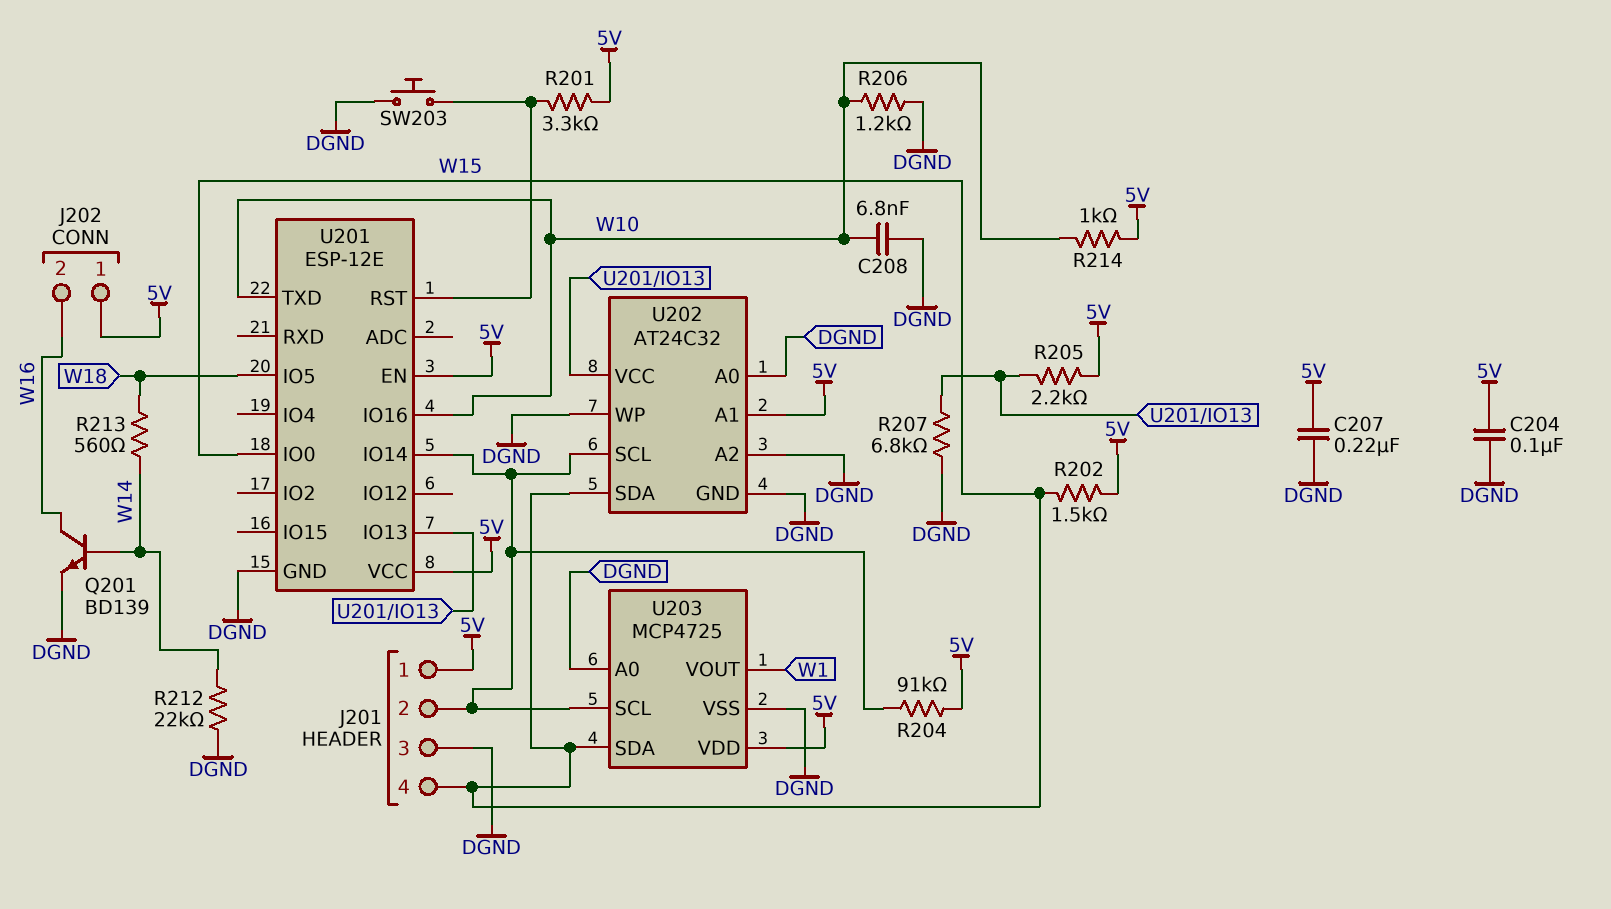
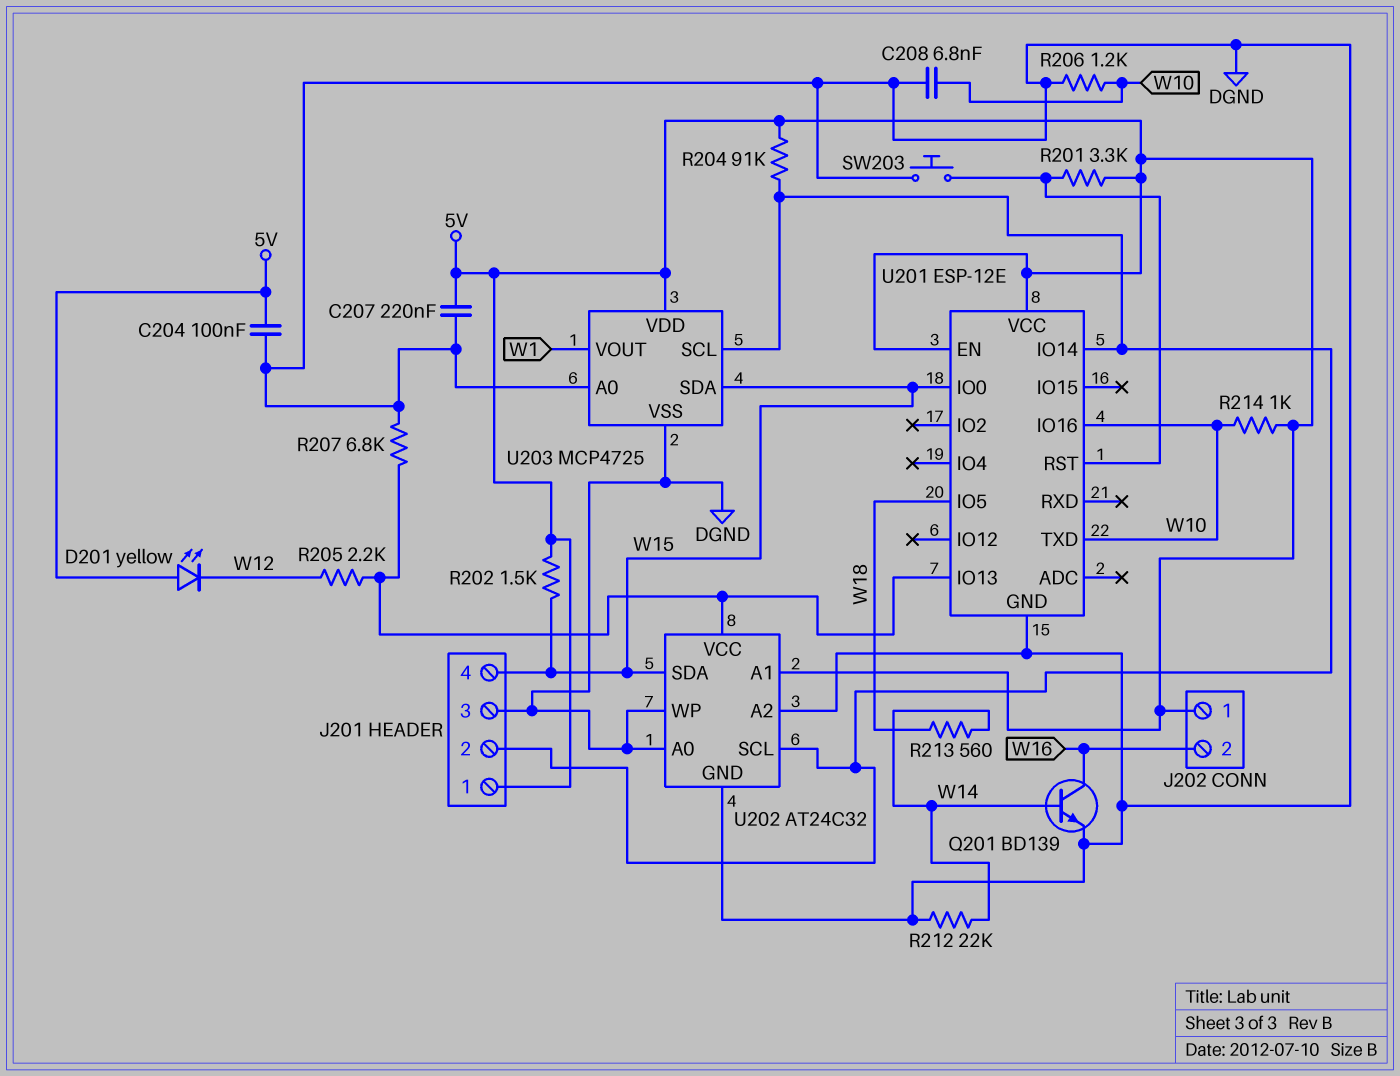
D201: none -> LED yellow (A 5V, K W12)
R205: 2.2k (5V, U201/IO13) -> 2.2k (U201/IO13, W12)

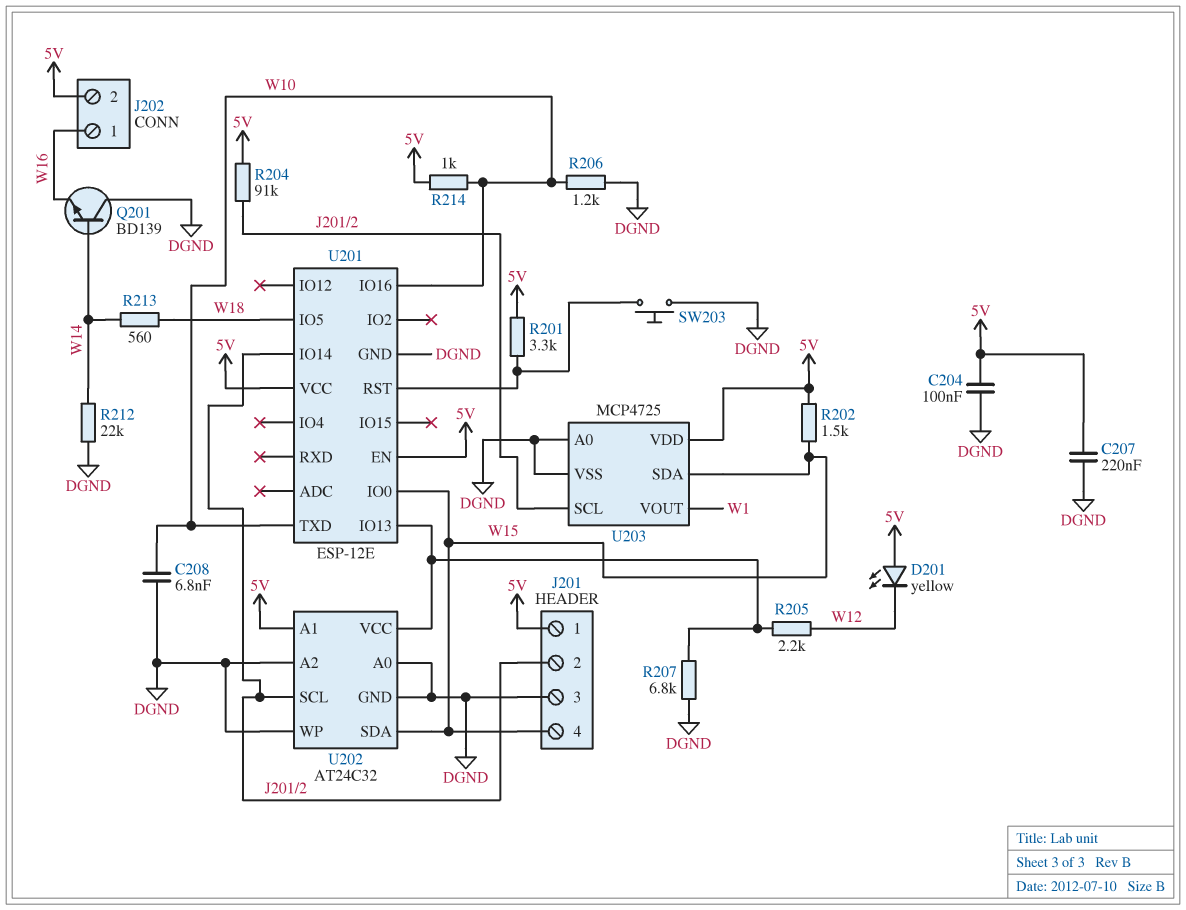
J202 pin 1: 5V -> W16
J202 pin 2: W16 -> 5V
Q201: NPN BD139 (B W14, C W16, E DGND) -> NPN BD139 (B W14, C DGND, E W16)

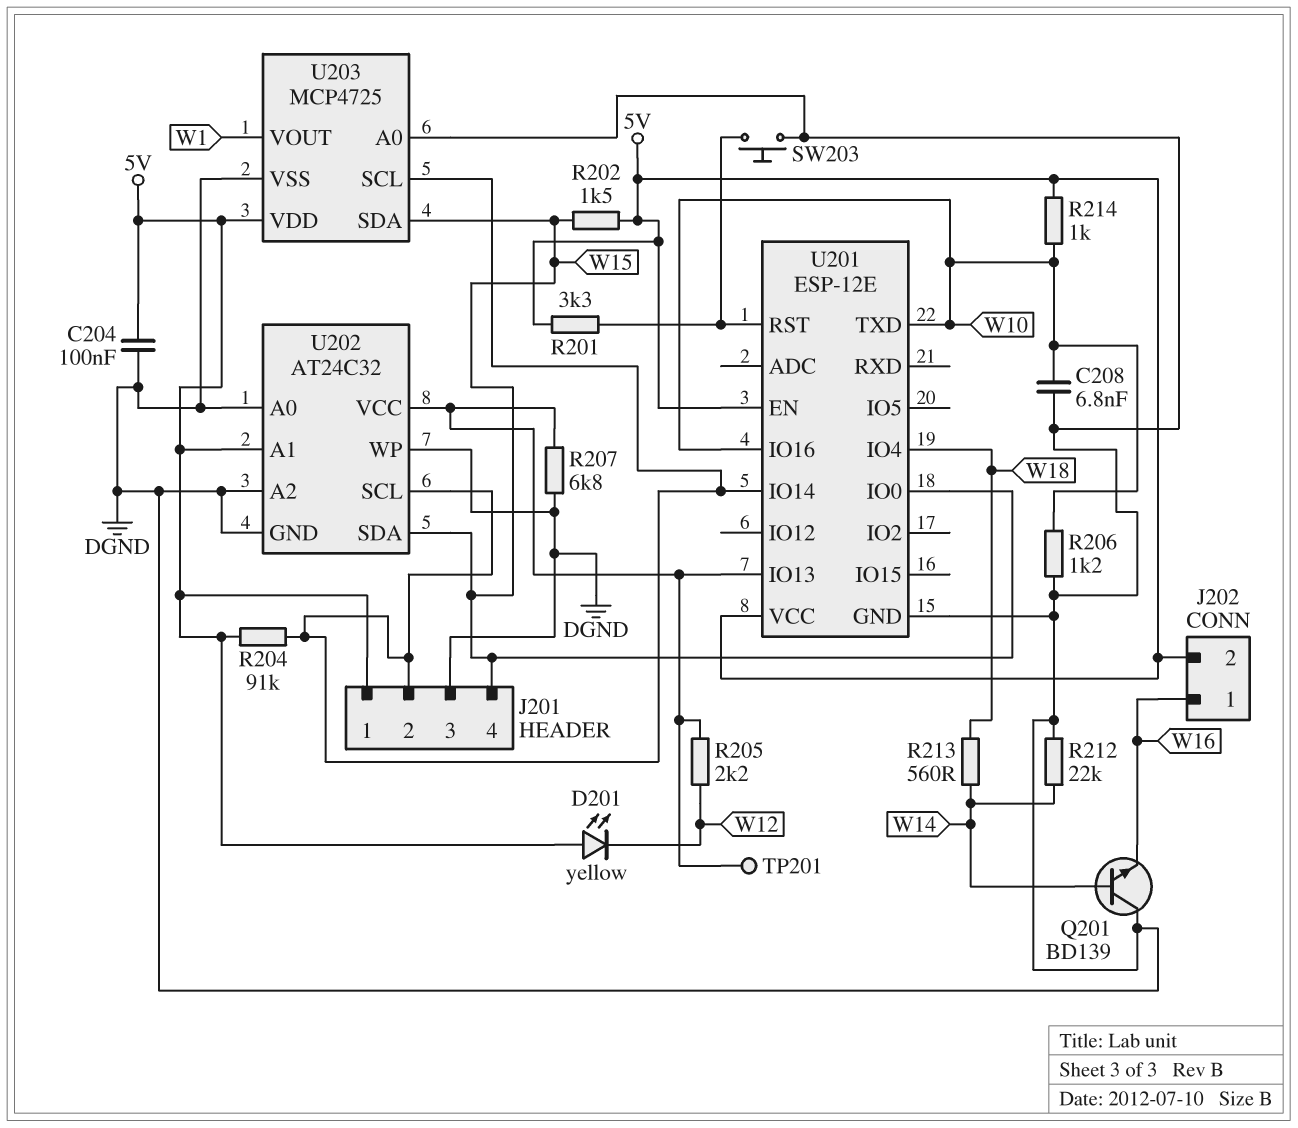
C207: 220nF (5V, DGND) -> none
TP201: none -> test point (U201/IO13)
U201 pin IO4: none -> W18
U201 pin IO5: W18 -> none

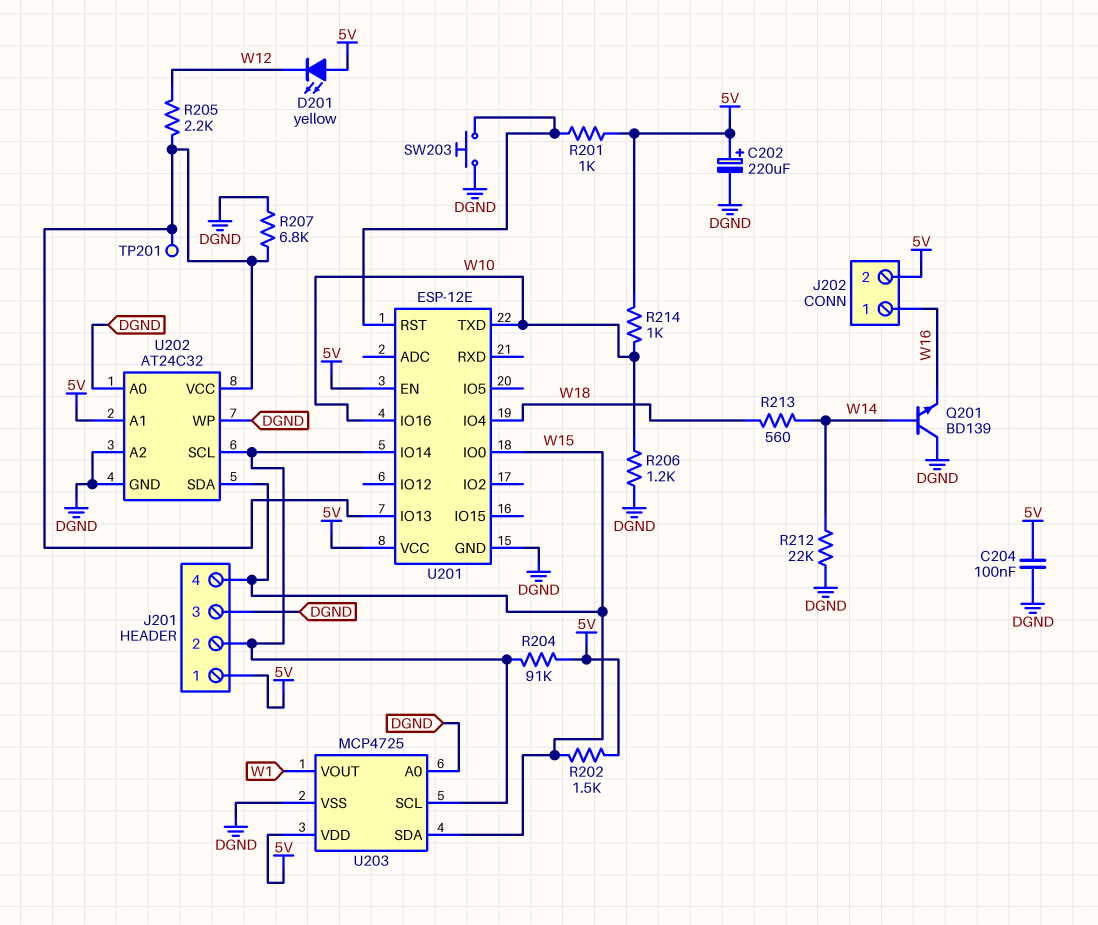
C202: none -> 220uF (plus 5V, minus DGND)
C208: 6.8nF (DGND, W10) -> none
R201: 3.3k (5V, U201/RST) -> 1k (5V, U201/RST)

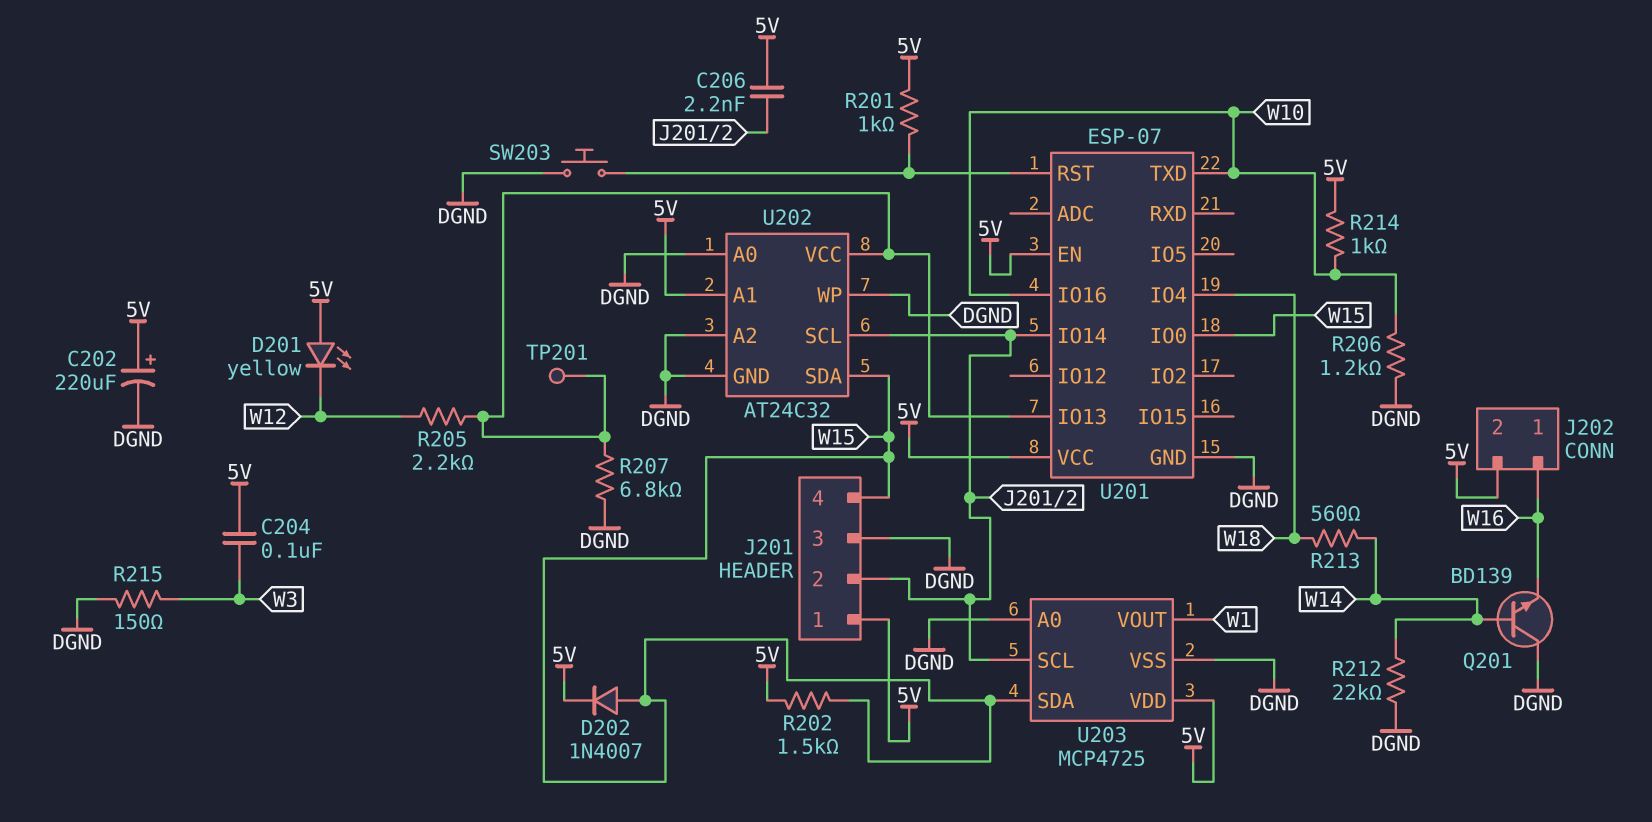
C204: 100nF (5V, DGND) -> 100nF (5V, W3)
C206: none -> 2.2nF (5V, J201/2)
D202: none -> diode 1N4007 (A W15, K 5V)
R204: 91k (5V, J201/2) -> none
R215: none -> 150 (DGND, W3)
U201: ESP-12E -> ESP-07

